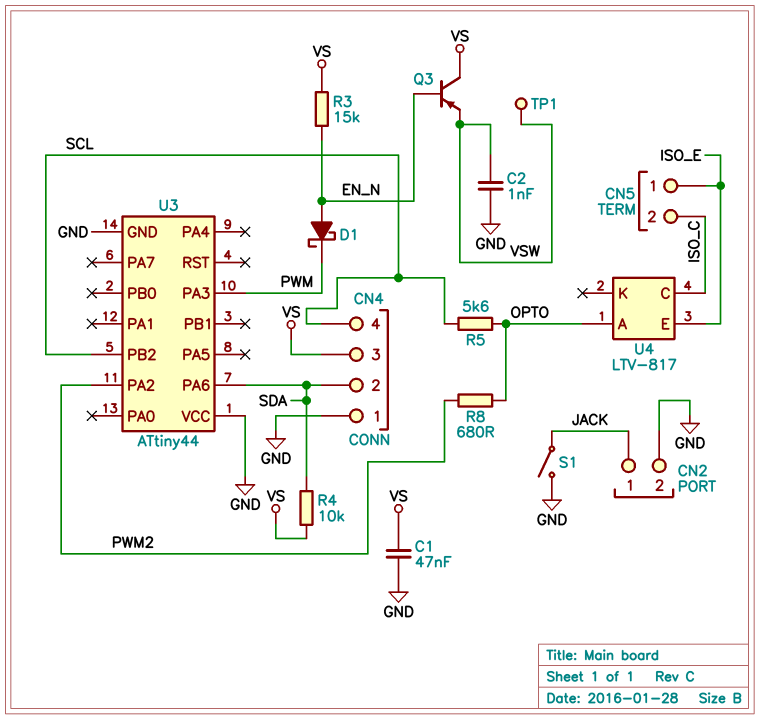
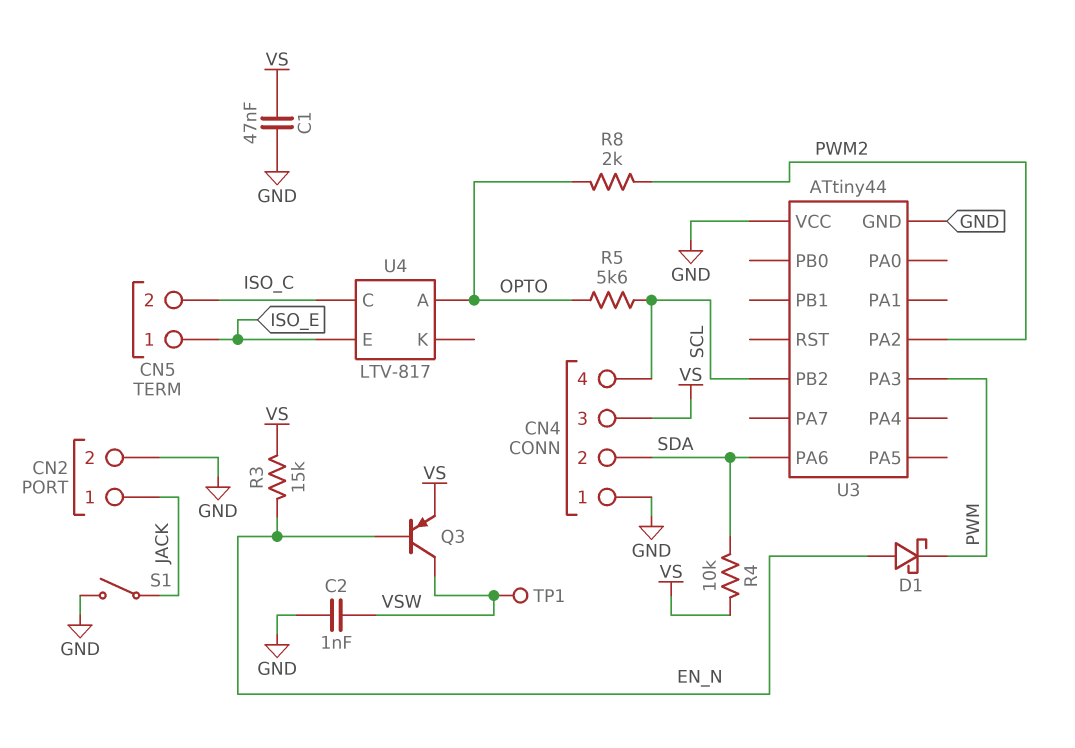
Q3: PNP (B EN_N, C VS, E VSW) -> PNP (B EN_N, C VSW, E VS)
R8: 680 (OPTO, PWM2) -> 2k (OPTO, PWM2)

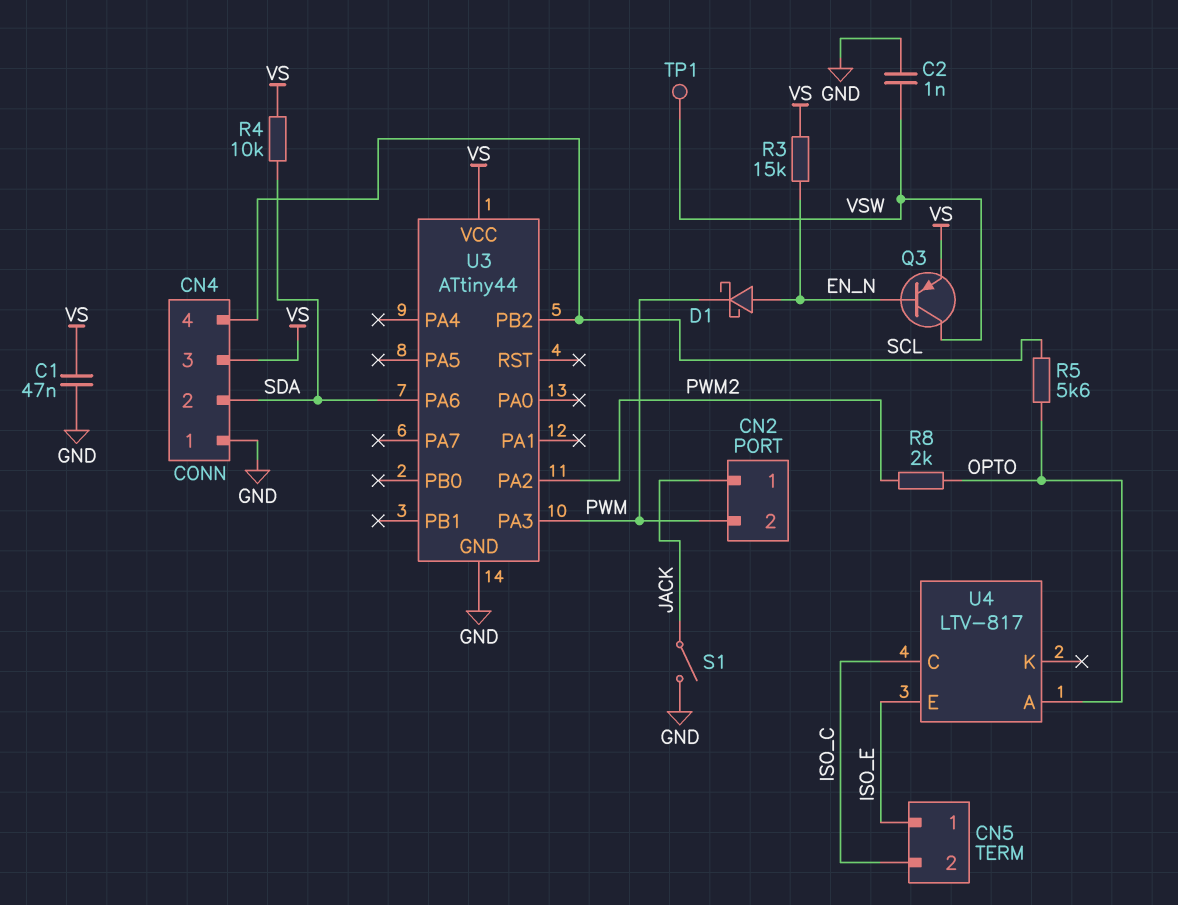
CN2 pin 2: GND -> PWM
U3 pin VCC: GND -> VS

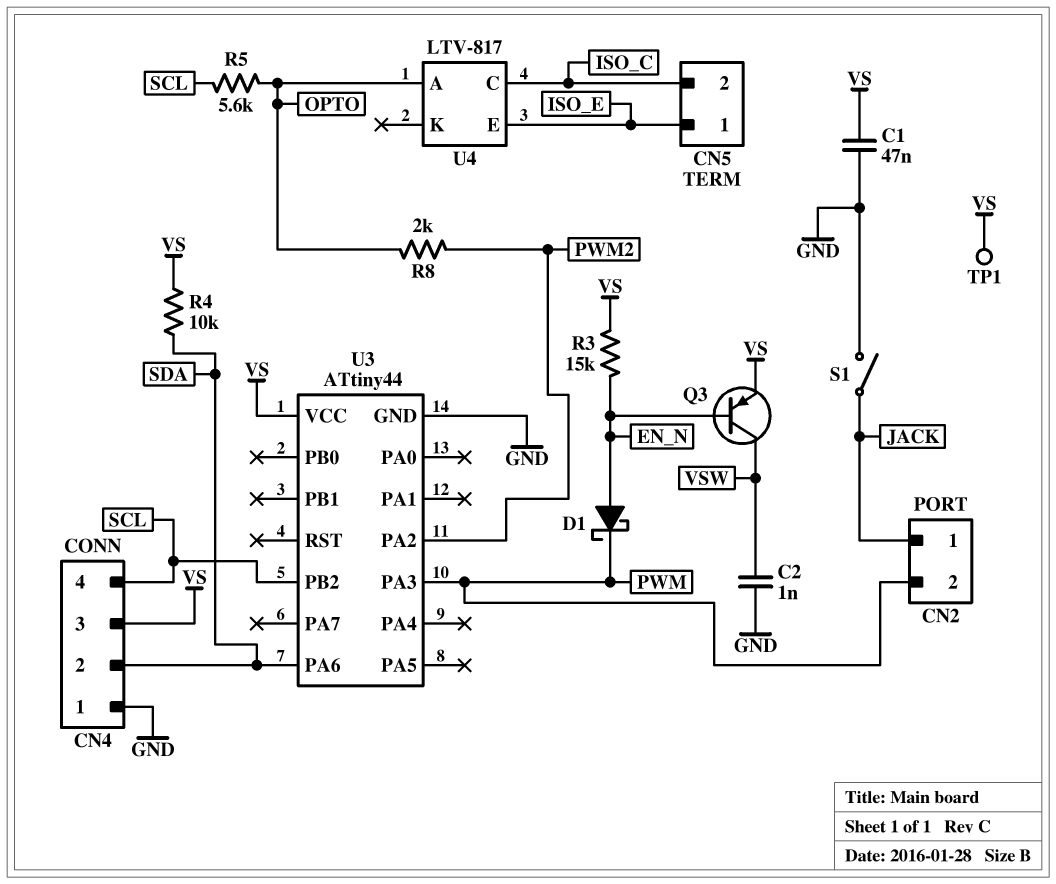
TP1: test point (VSW) -> test point (VS)

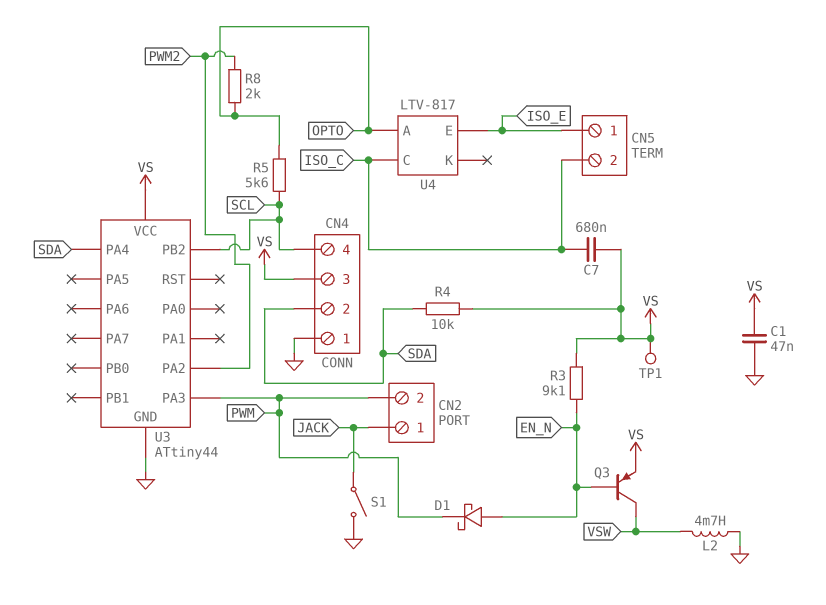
C2: 1nF (GND, VSW) -> none
C7: none -> 680nF (ISO_C, VS)
L2: none -> 4.7mH (GND, VSW)
R3: 15k (EN_N, VS) -> 9.1k (EN_N, VS)
U3 pin PA4: none -> SDA
U3 pin PA6: SDA -> none

